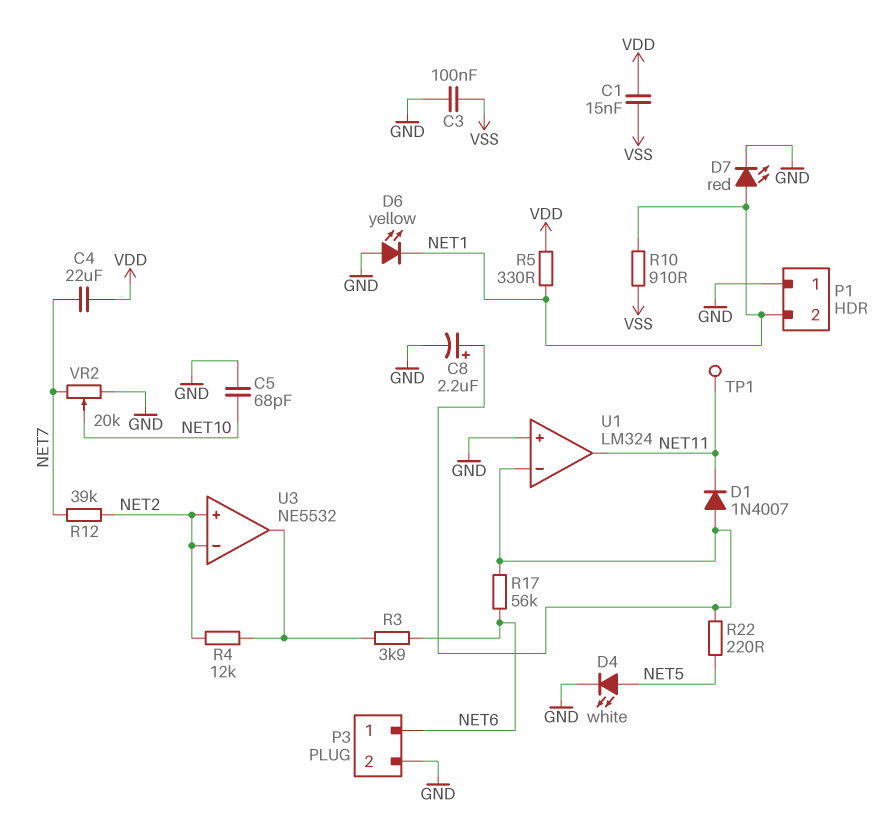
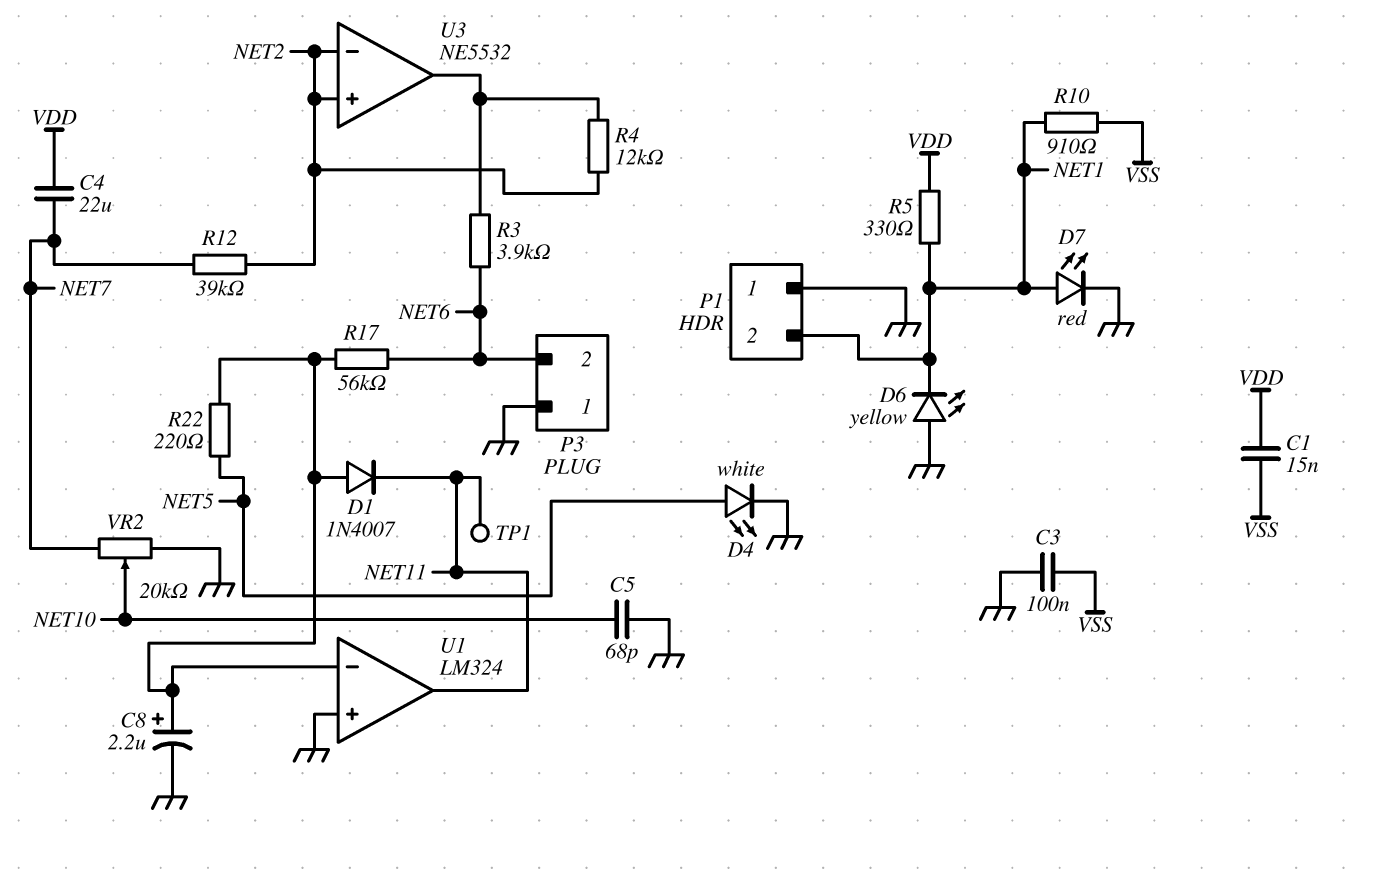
P3 pin 1: NET6 -> GND
P3 pin 2: GND -> NET6

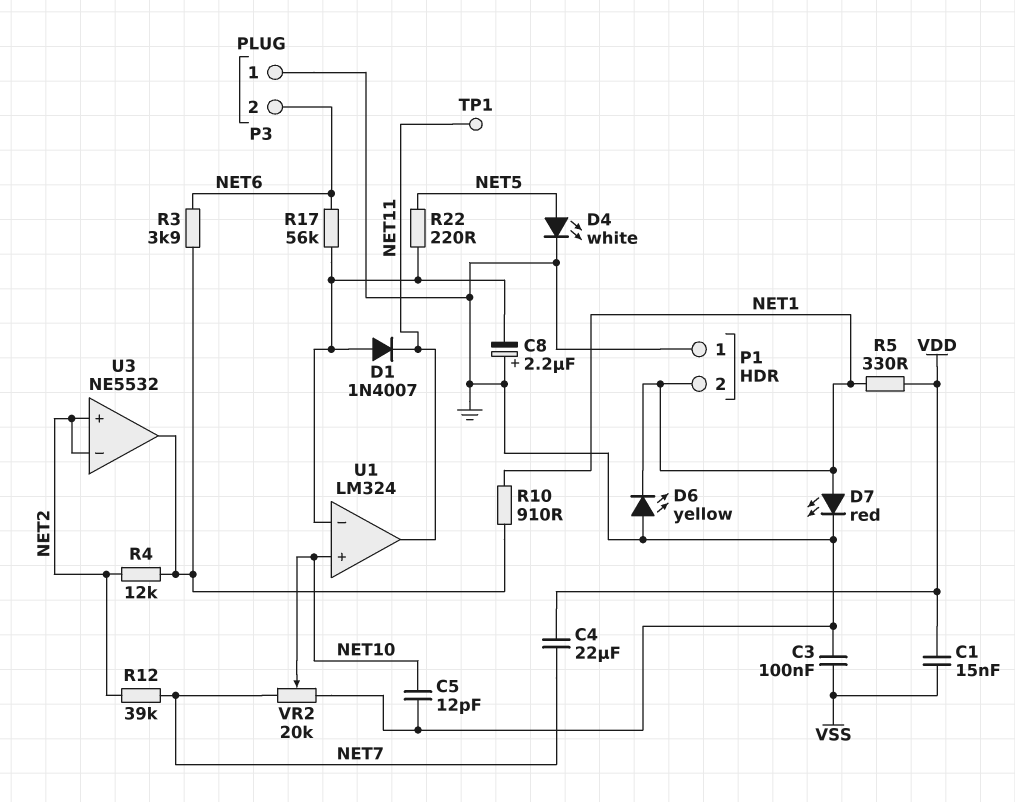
C5: 68pF (GND, NET10) -> 12pF (GND, NET10)
C8: 2.2uF (plus U1/in-, minus GND) -> 2.2uF (plus GND, minus U1/in-)
R10: 910 (NET1, VSS) -> 910 (NET1, U3/out)
U1 pin in+: GND -> NET10

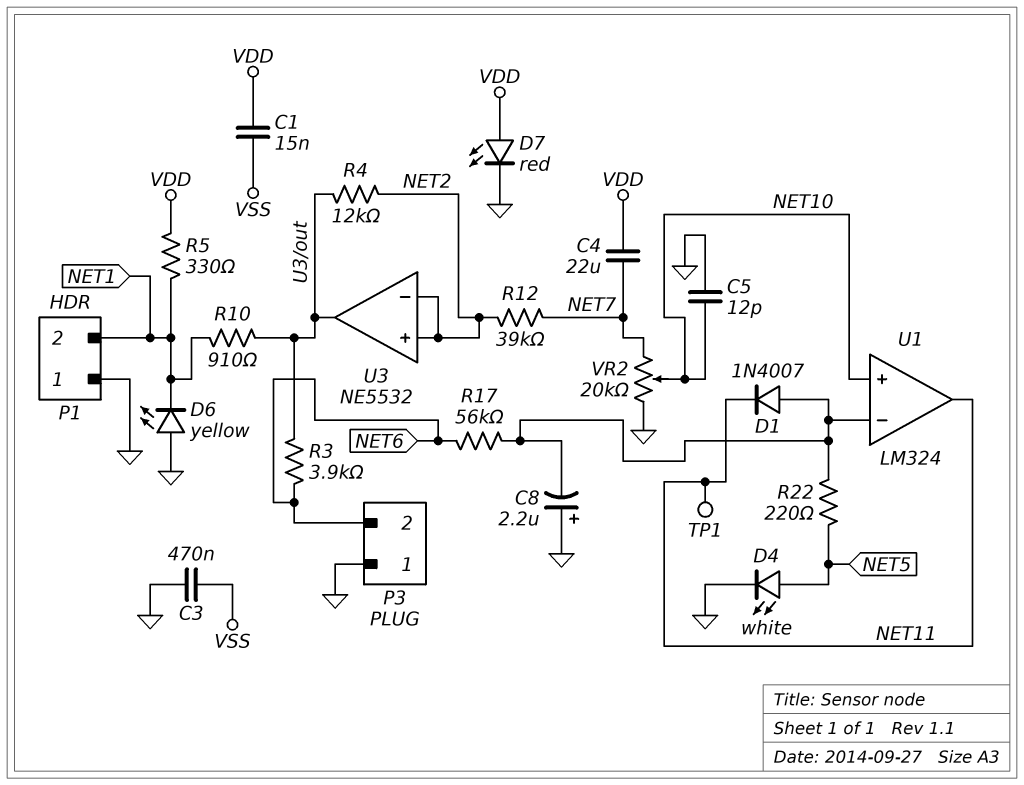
C3: 100nF (GND, VSS) -> 470nF (GND, VSS)
D7: LED red (A NET1, K GND) -> LED red (A VDD, K GND)

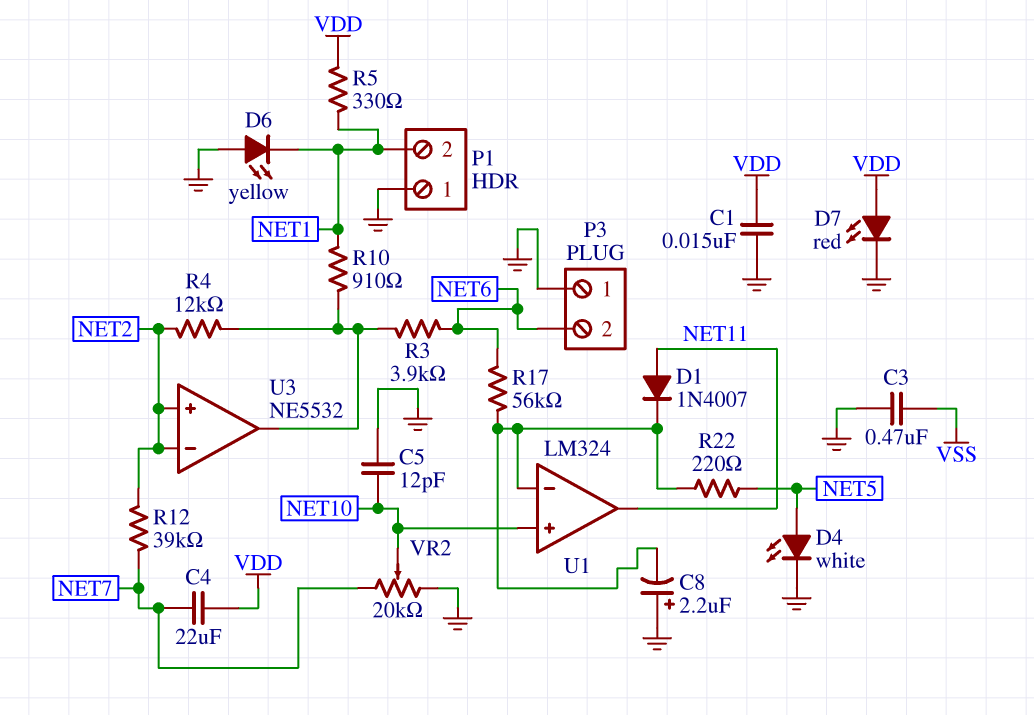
C1: 15nF (VDD, VSS) -> 15nF (GND, VDD)
D1: diode 1N4007 (A U1/in-, K NET11) -> diode 1N4007 (A NET11, K U1/in-)
TP1: test point (NET11) -> none

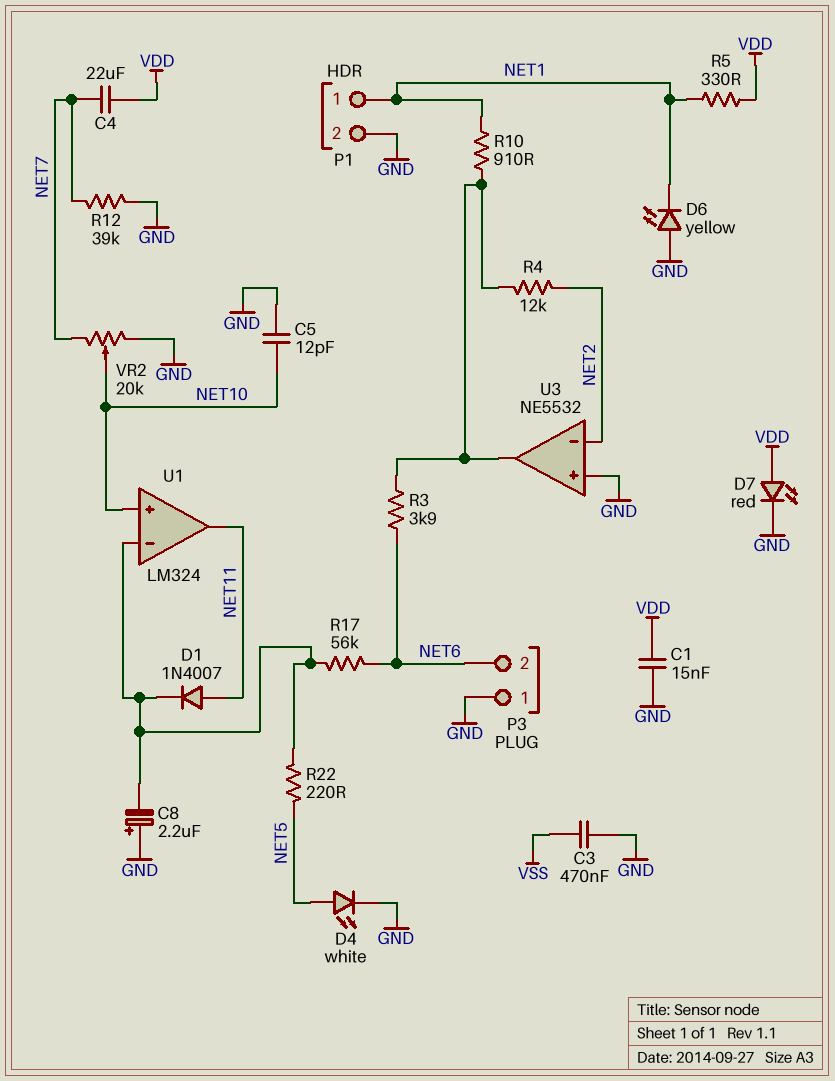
P1 pin 1: GND -> NET1
P1 pin 2: NET1 -> GND
R12: 39k (NET2, NET7) -> 39k (GND, NET7)
U3 pin in+: NET2 -> GND

